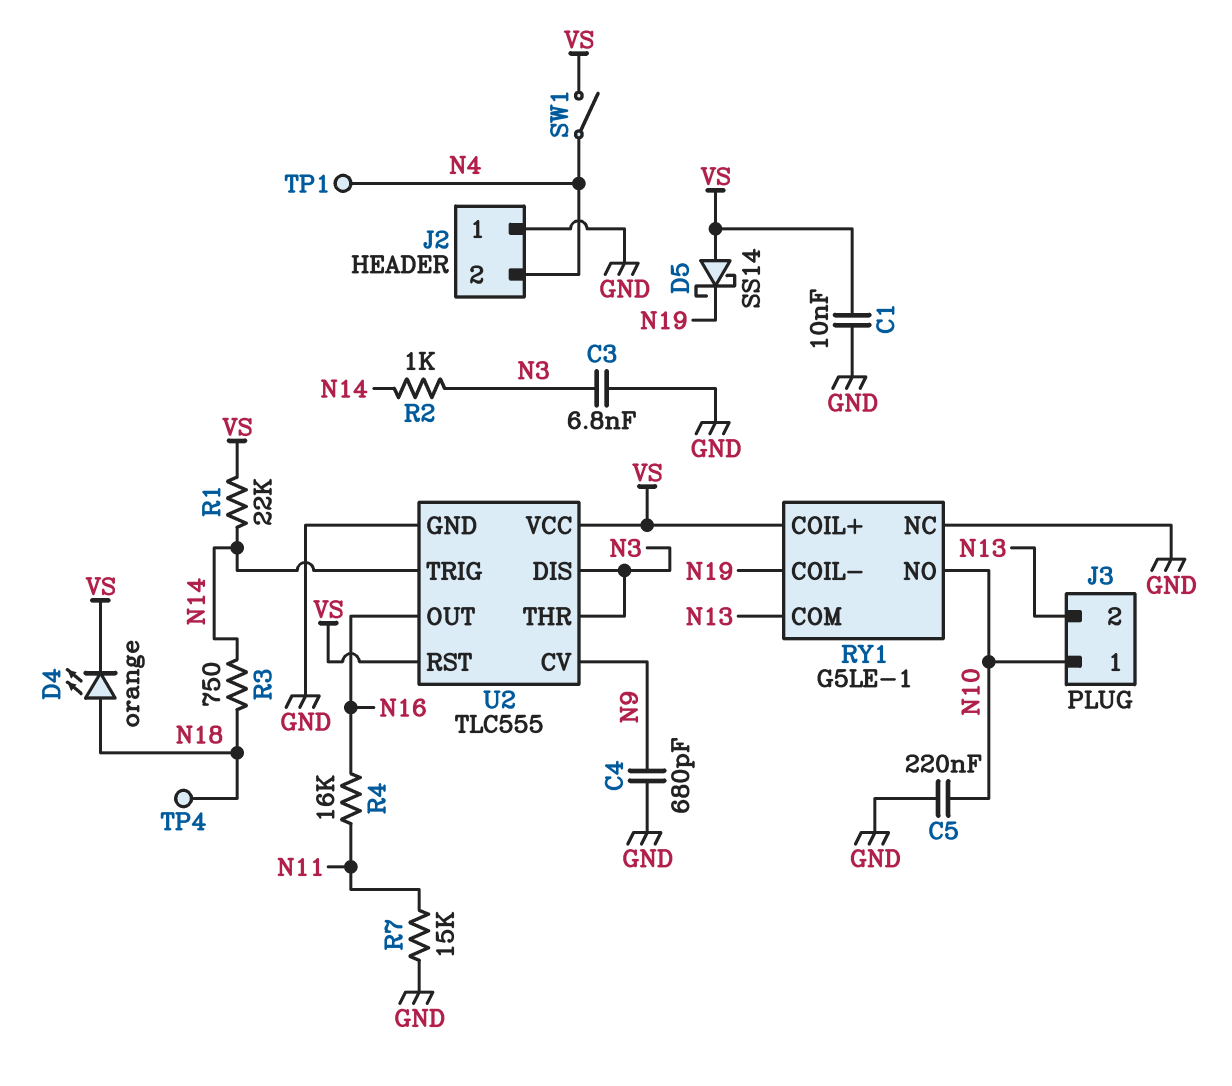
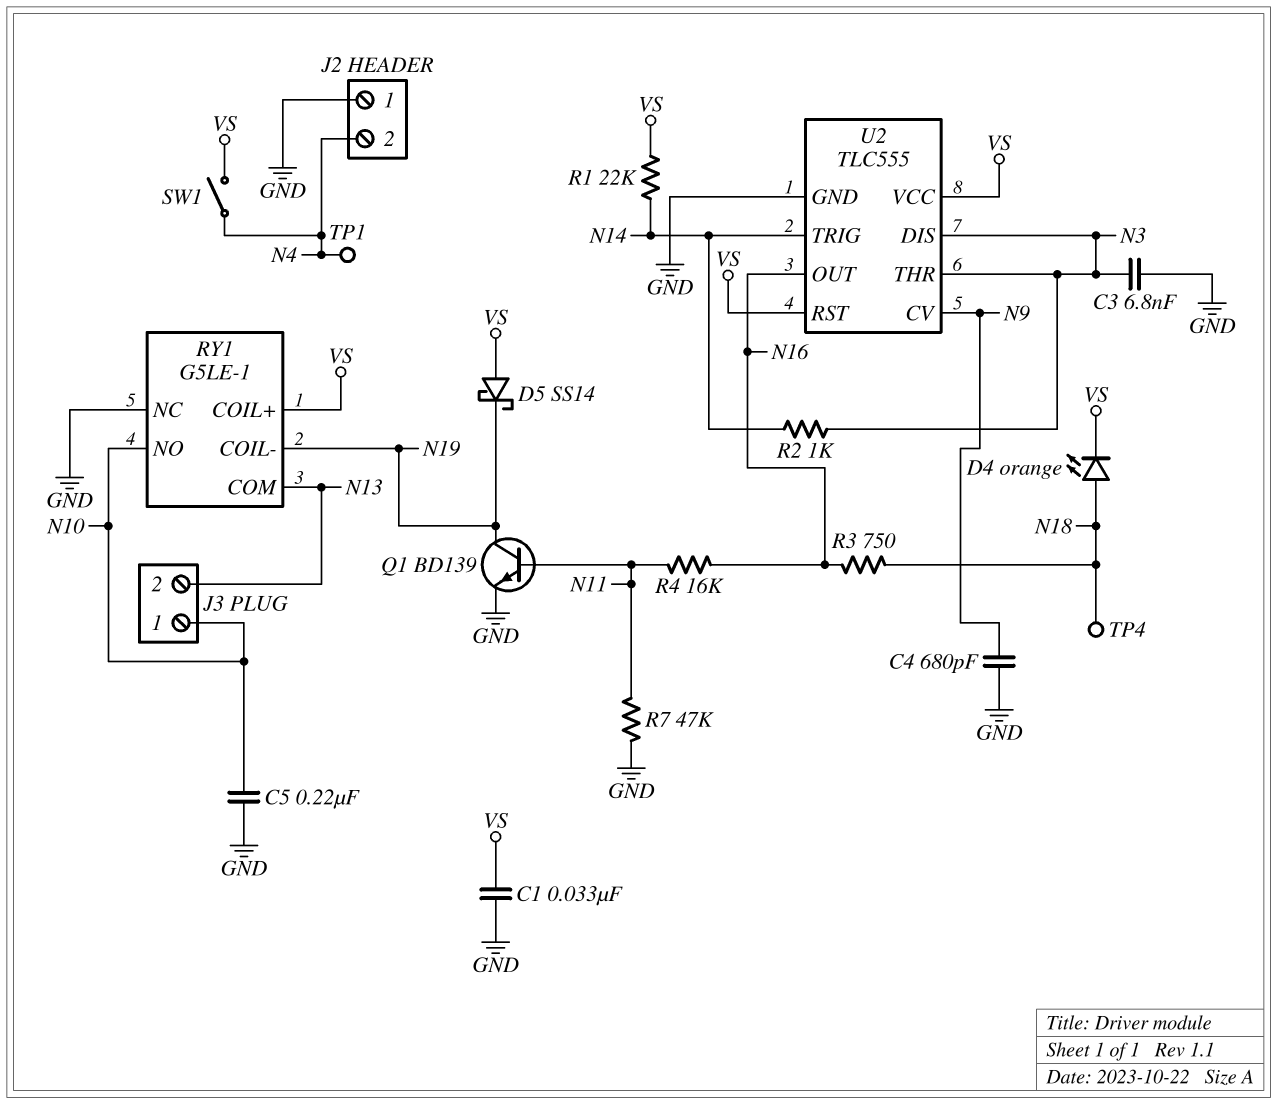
C1: 10nF (GND, VS) -> 33nF (GND, VS)
Q1: none -> NPN BD139 (B N11, C N19, E GND)
R3: 750 (N14, N18) -> 750 (N16, N18)
R7: 15k (GND, N11) -> 47k (GND, N11)

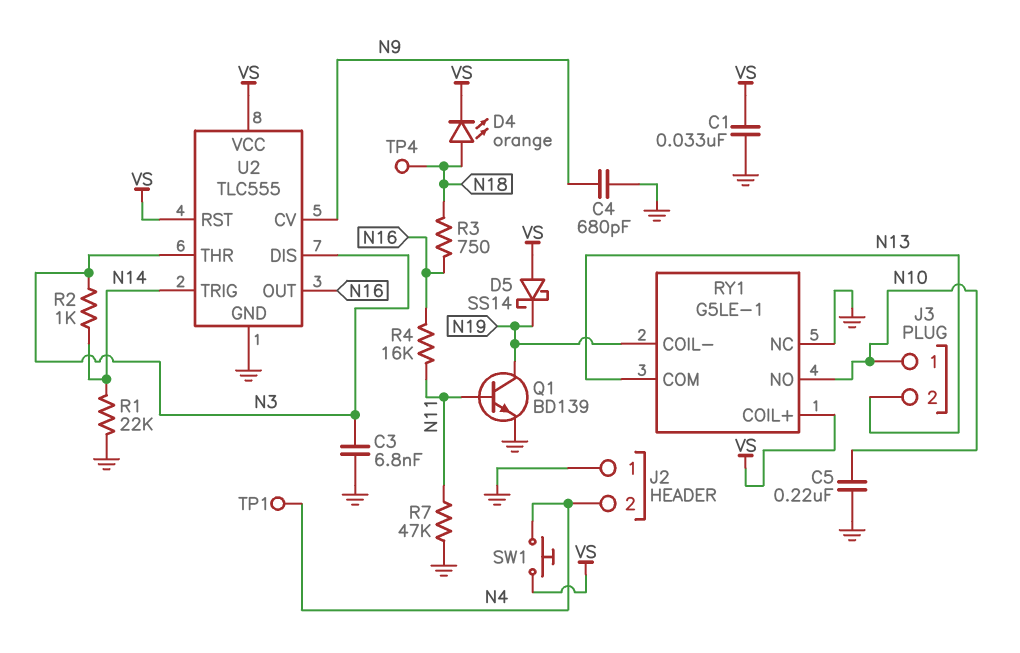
R1: 22k (N14, VS) -> 22k (GND, N14)
SW1: switch (N4, VS) -> button (N4, VS)

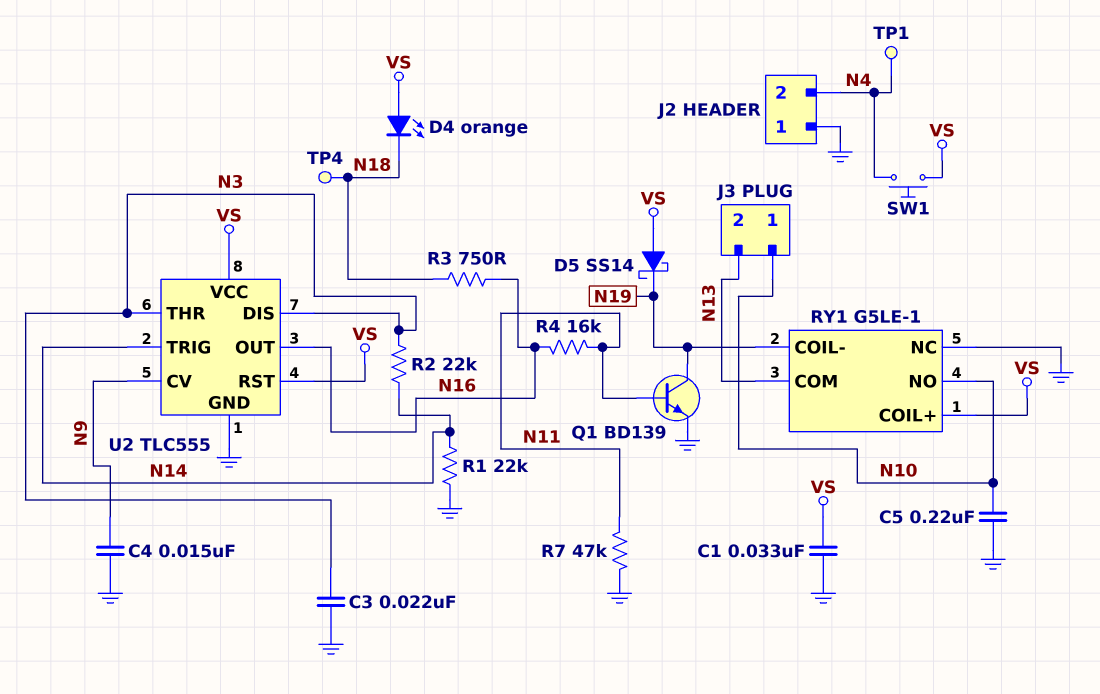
C3: 6.8nF (GND, N3) -> 22nF (GND, N3)
C4: 680pF (GND, N9) -> 15nF (GND, N9)
D4: LED orange (A N18, K VS) -> LED orange (A VS, K N18)
R2: 1k (N3, N14) -> 22k (N3, N14)

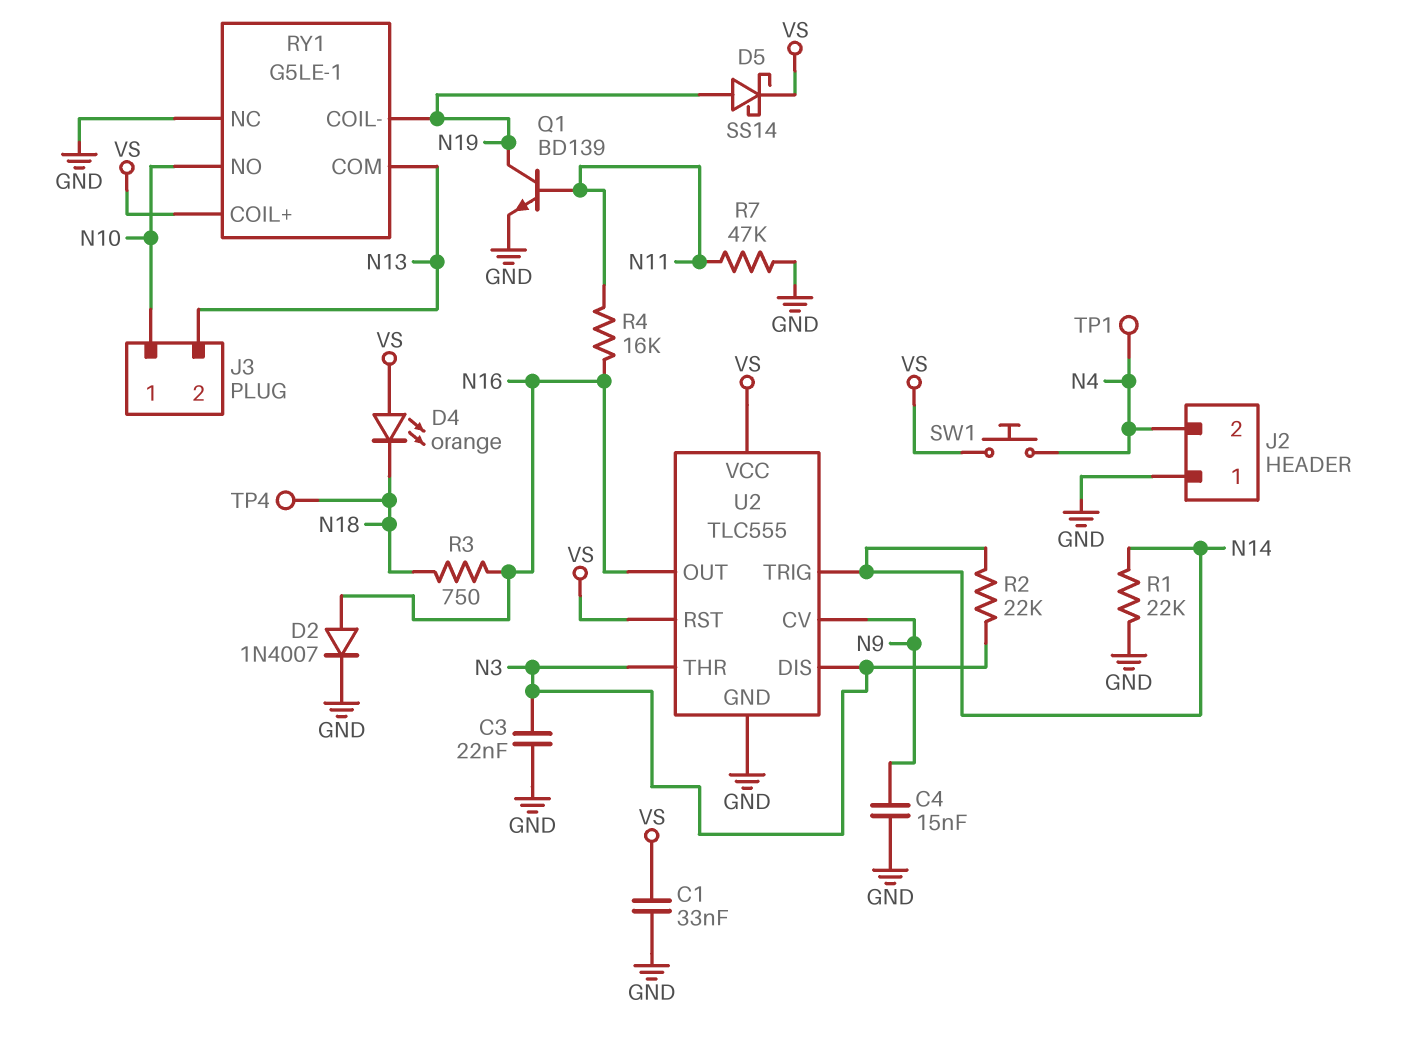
C5: 220nF (GND, N10) -> none
D2: none -> diode 1N4007 (A N16, K GND)
D5: schottky SS14 (A VS, K N19) -> schottky SS14 (A N19, K VS)

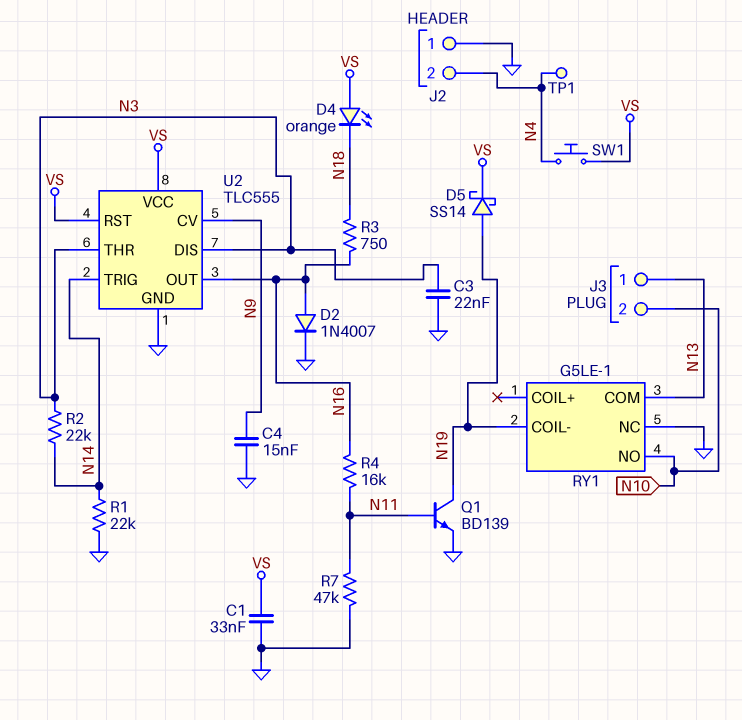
J3 pin 1: N10 -> N13
J3 pin 2: N13 -> N10
RY1 pin COIL+: VS -> none
TP4: test point (N18) -> none

